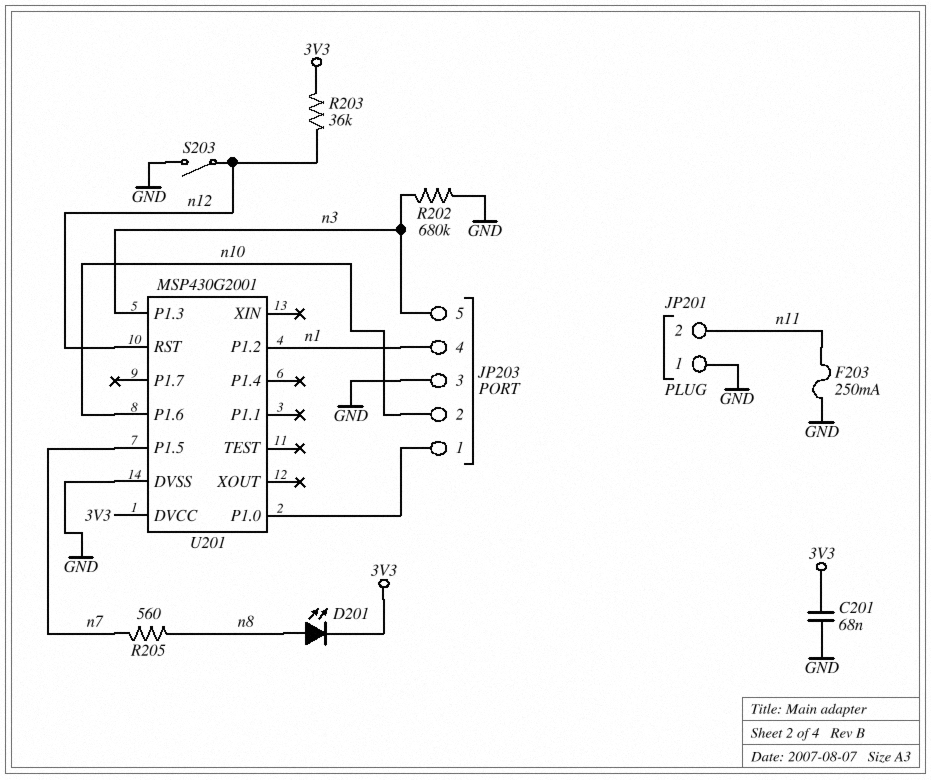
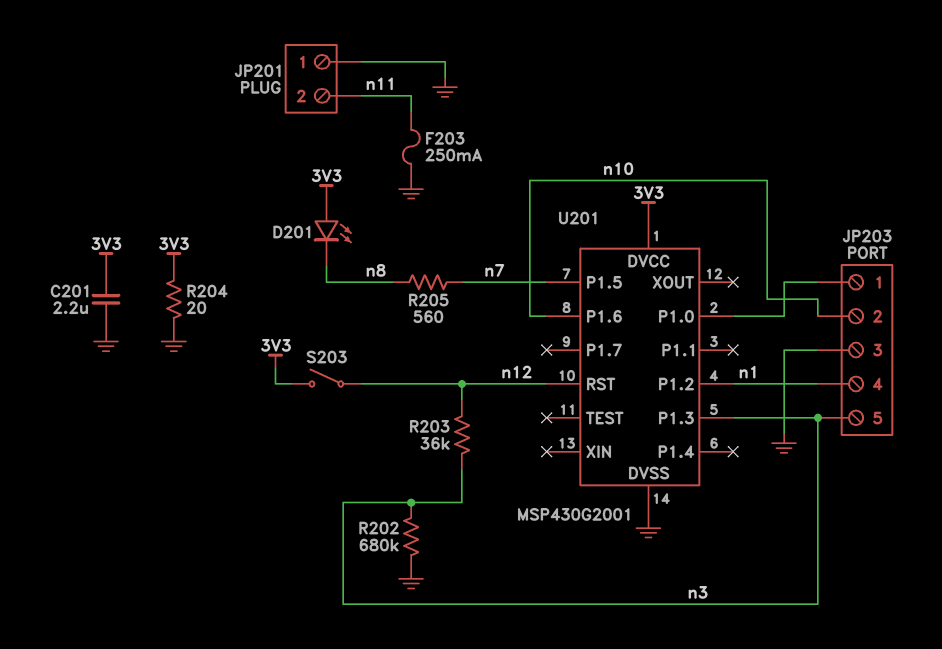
C201: 68nF (3V3, GND) -> 2.2uF (3V3, GND)
D201: LED (A n8, K 3V3) -> LED (A 3V3, K n8)
R203: 36k (3V3, n12) -> 36k (n3, n12)
R204: none -> 20 (3V3, GND)
S203: switch (GND, n12) -> switch (3V3, n12)

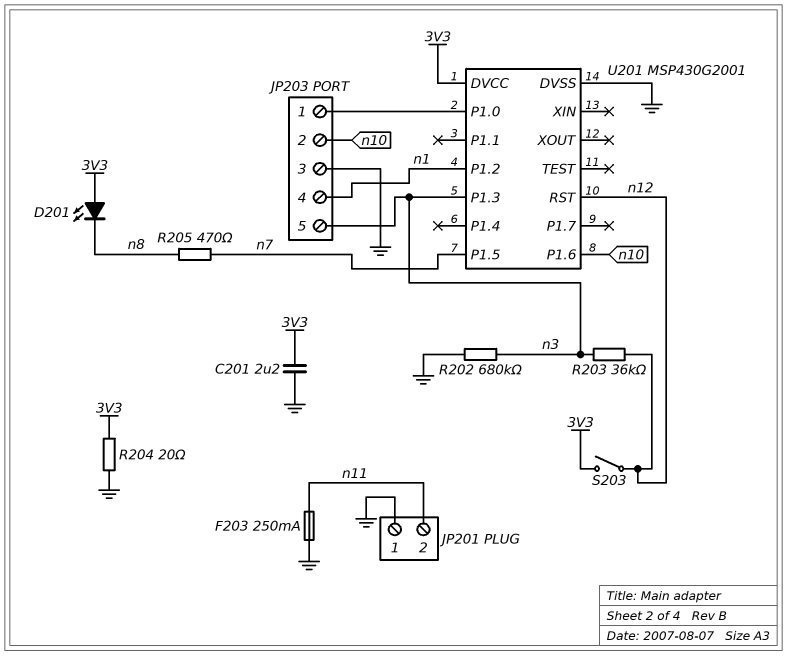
R205: 560 (n7, n8) -> 470 (n7, n8)

